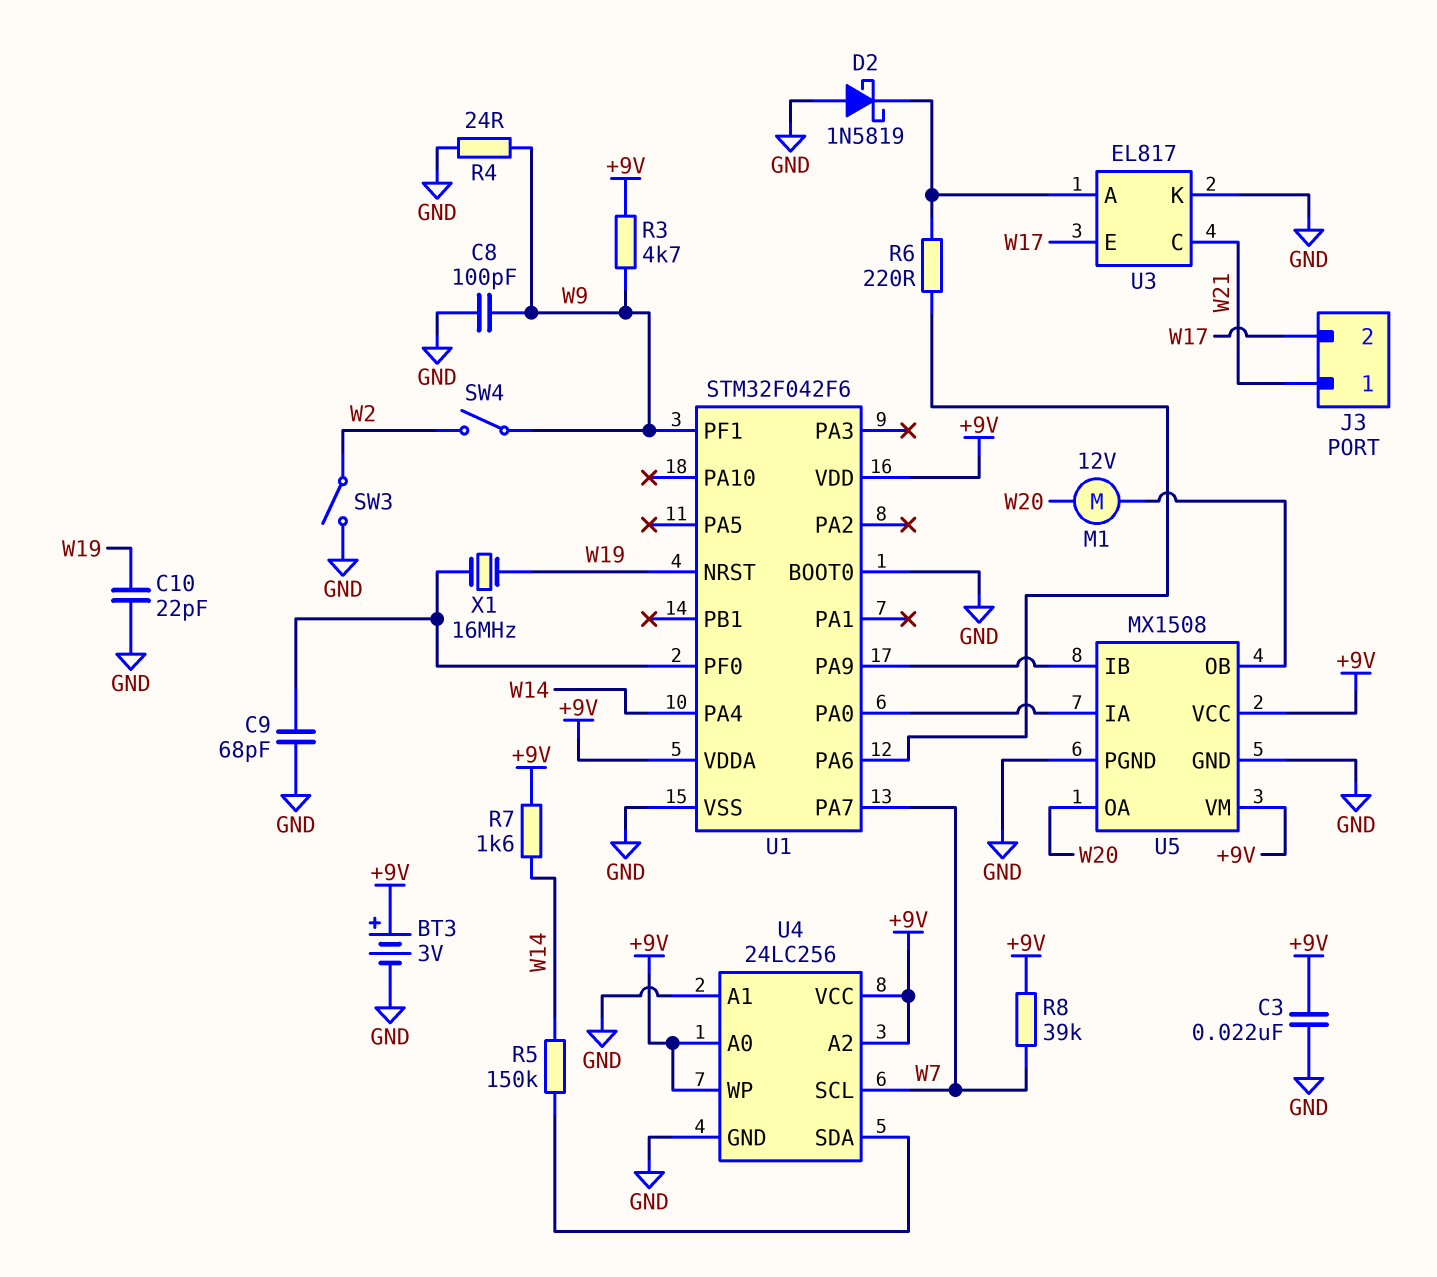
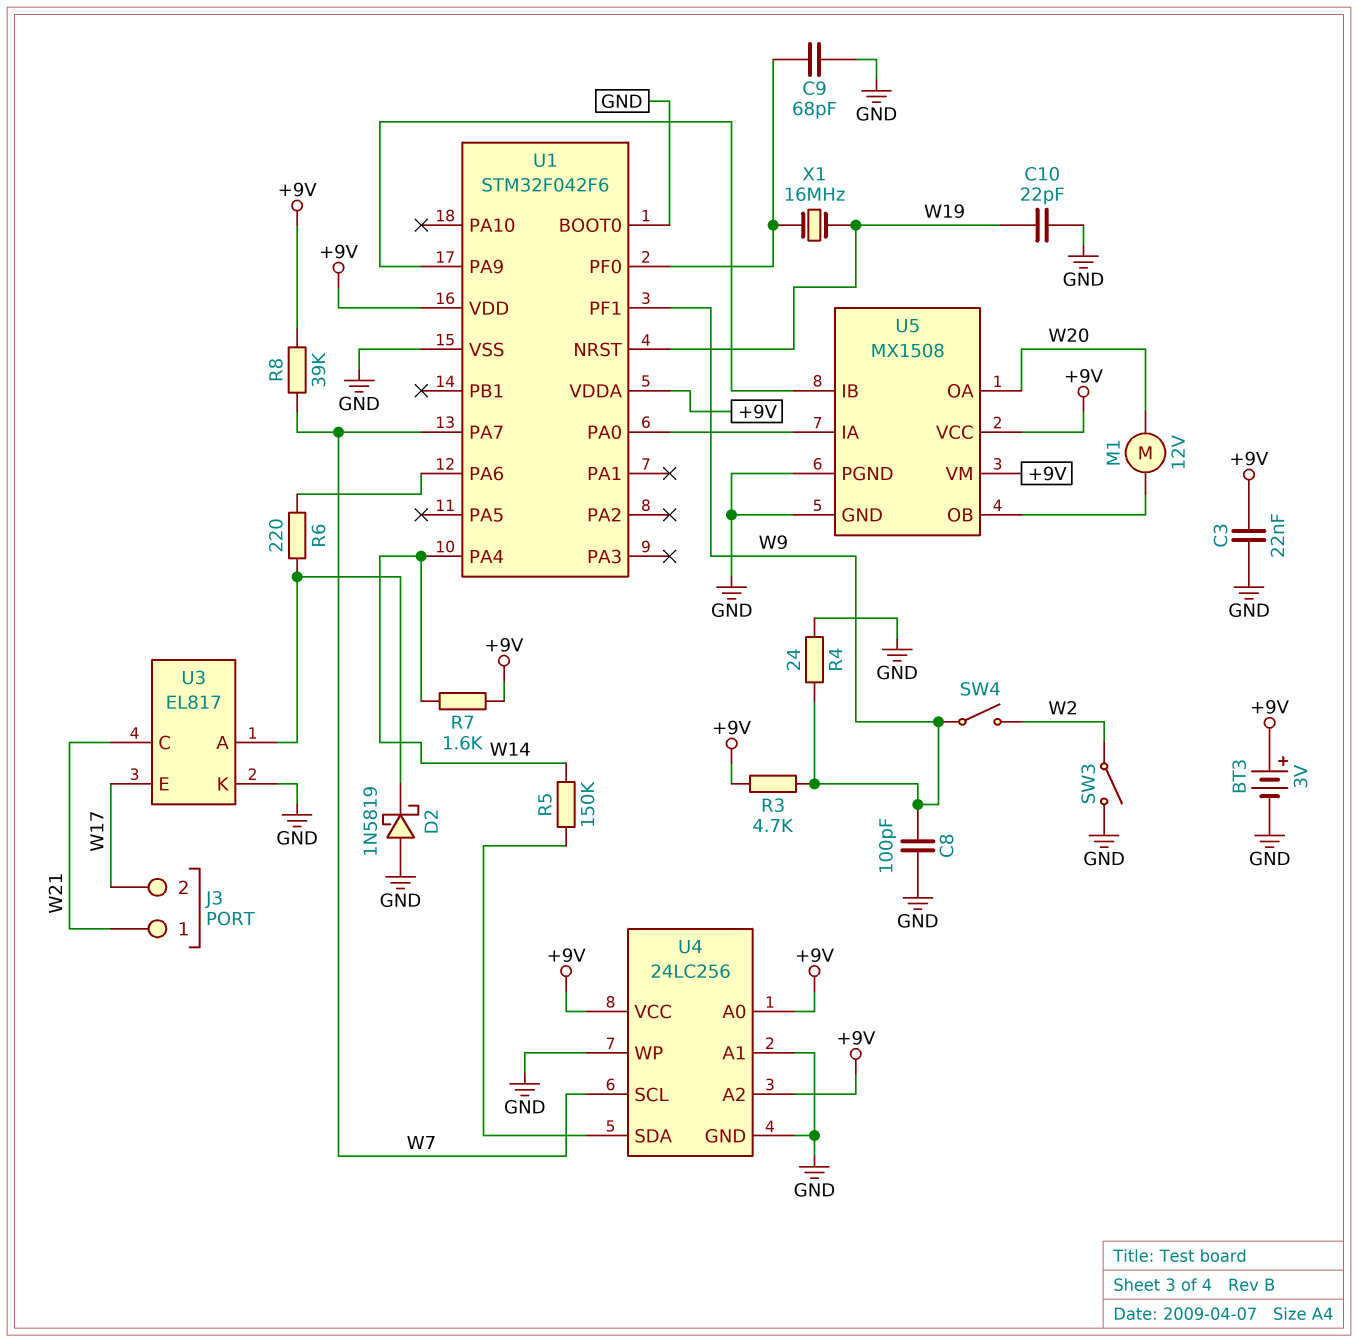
U4 pin WP: +9V -> GND

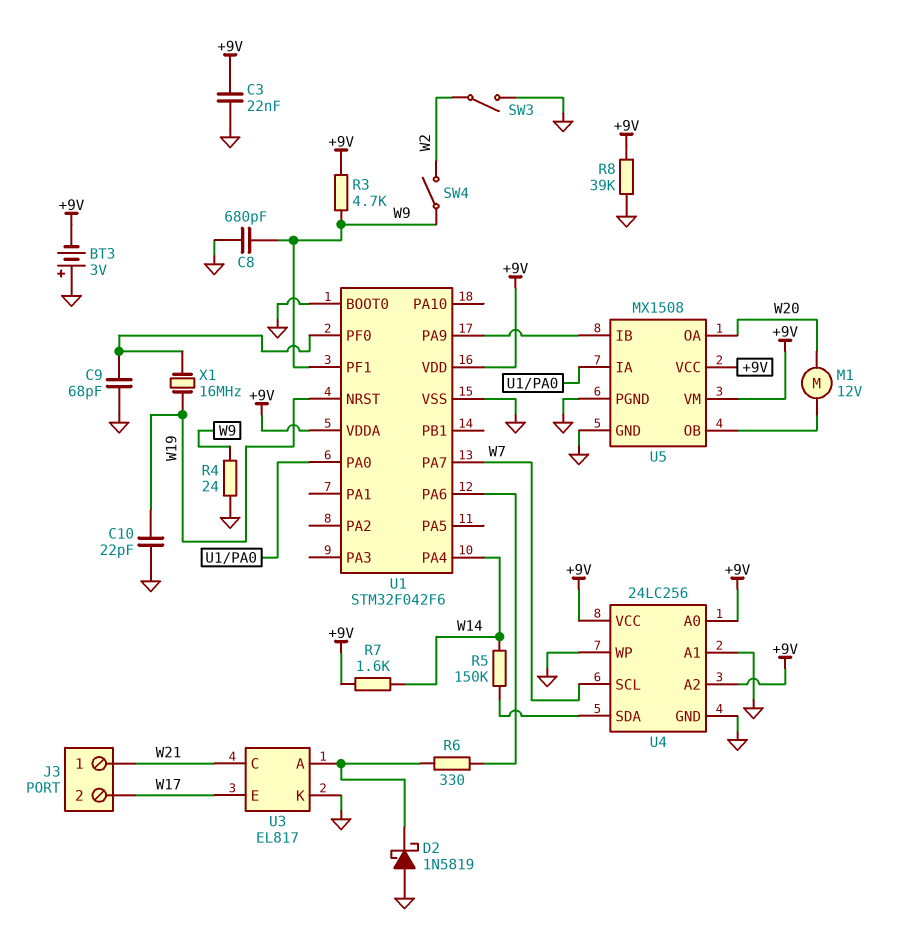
BT3: 3V (plus +9V, minus GND) -> 3V (plus GND, minus +9V)
C8: 100pF (GND, W9) -> 680pF (GND, W9)
R6: 220 (U1/PA6, U3/A) -> 330 (U1/PA6, U3/A)
R8: 39k (+9V, W7) -> 39k (+9V, GND)

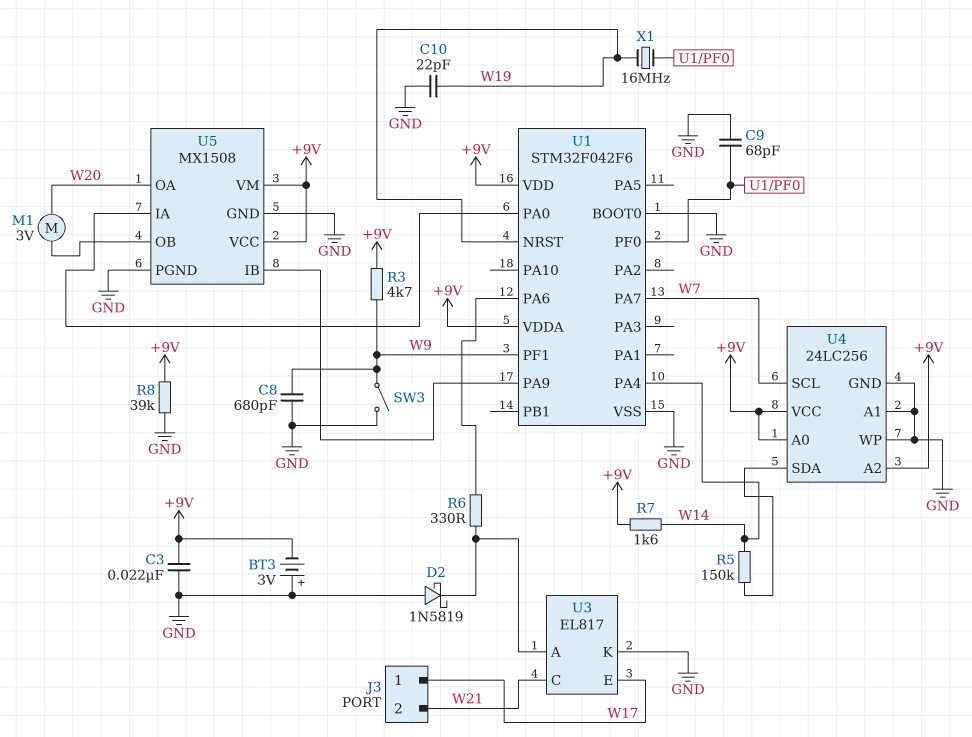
J3 pin 1: W21 -> W17
J3 pin 2: W17 -> W21
M1: motor 12V (U5/OB, W20) -> motor 3V (U5/OB, W20)
R4: 24 (GND, W9) -> none
SW3: switch (GND, W2) -> switch (GND, W9)
SW4: switch (W2, W9) -> none

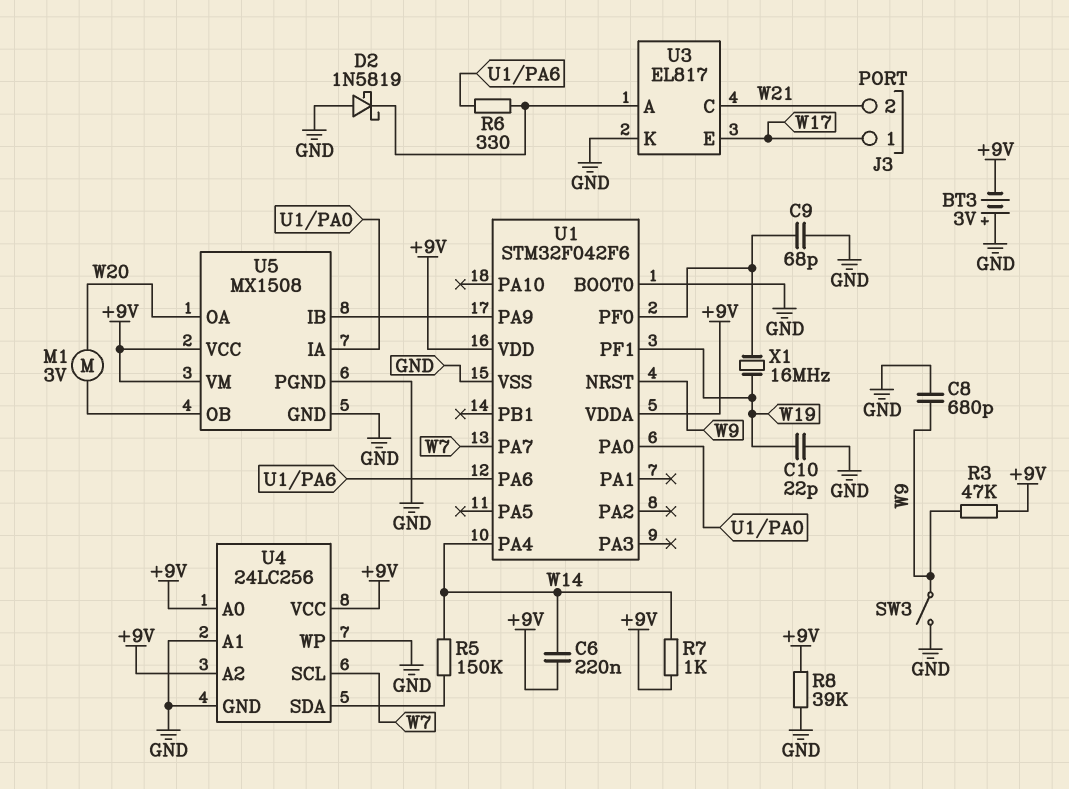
C3: 22nF (+9V, GND) -> none
C6: none -> 220nF (+9V, W14)
R3: 4.7k (+9V, W9) -> 47k (+9V, W9)
R7: 1.6k (+9V, W14) -> 1k (+9V, W14)
U1 pin NRST: W19 -> W9
U1 pin PF1: W9 -> W19

